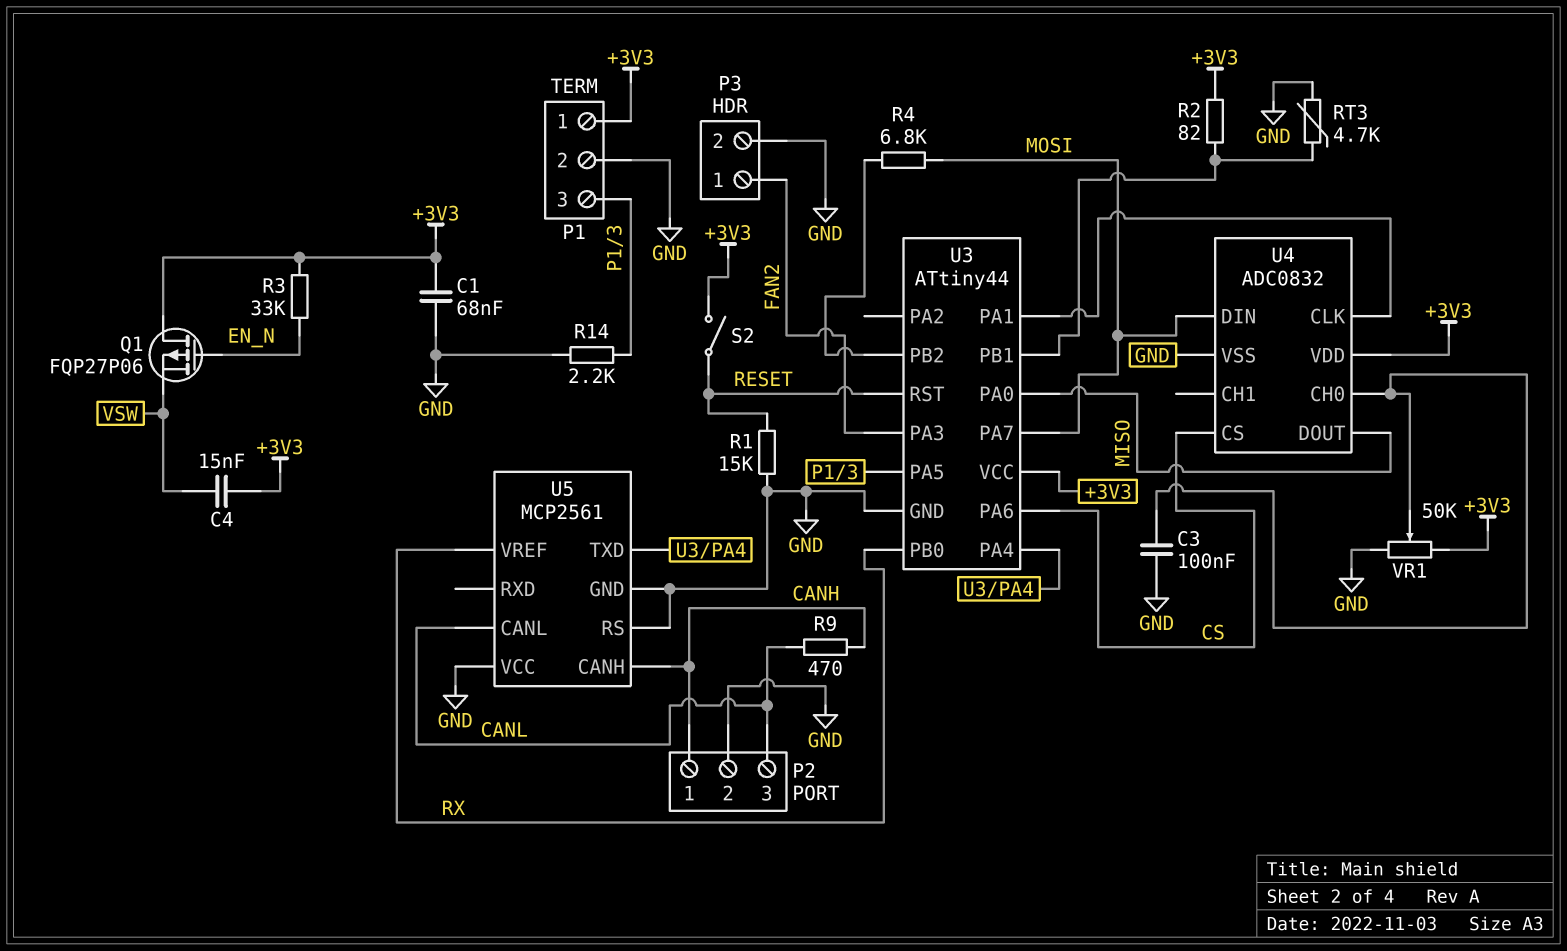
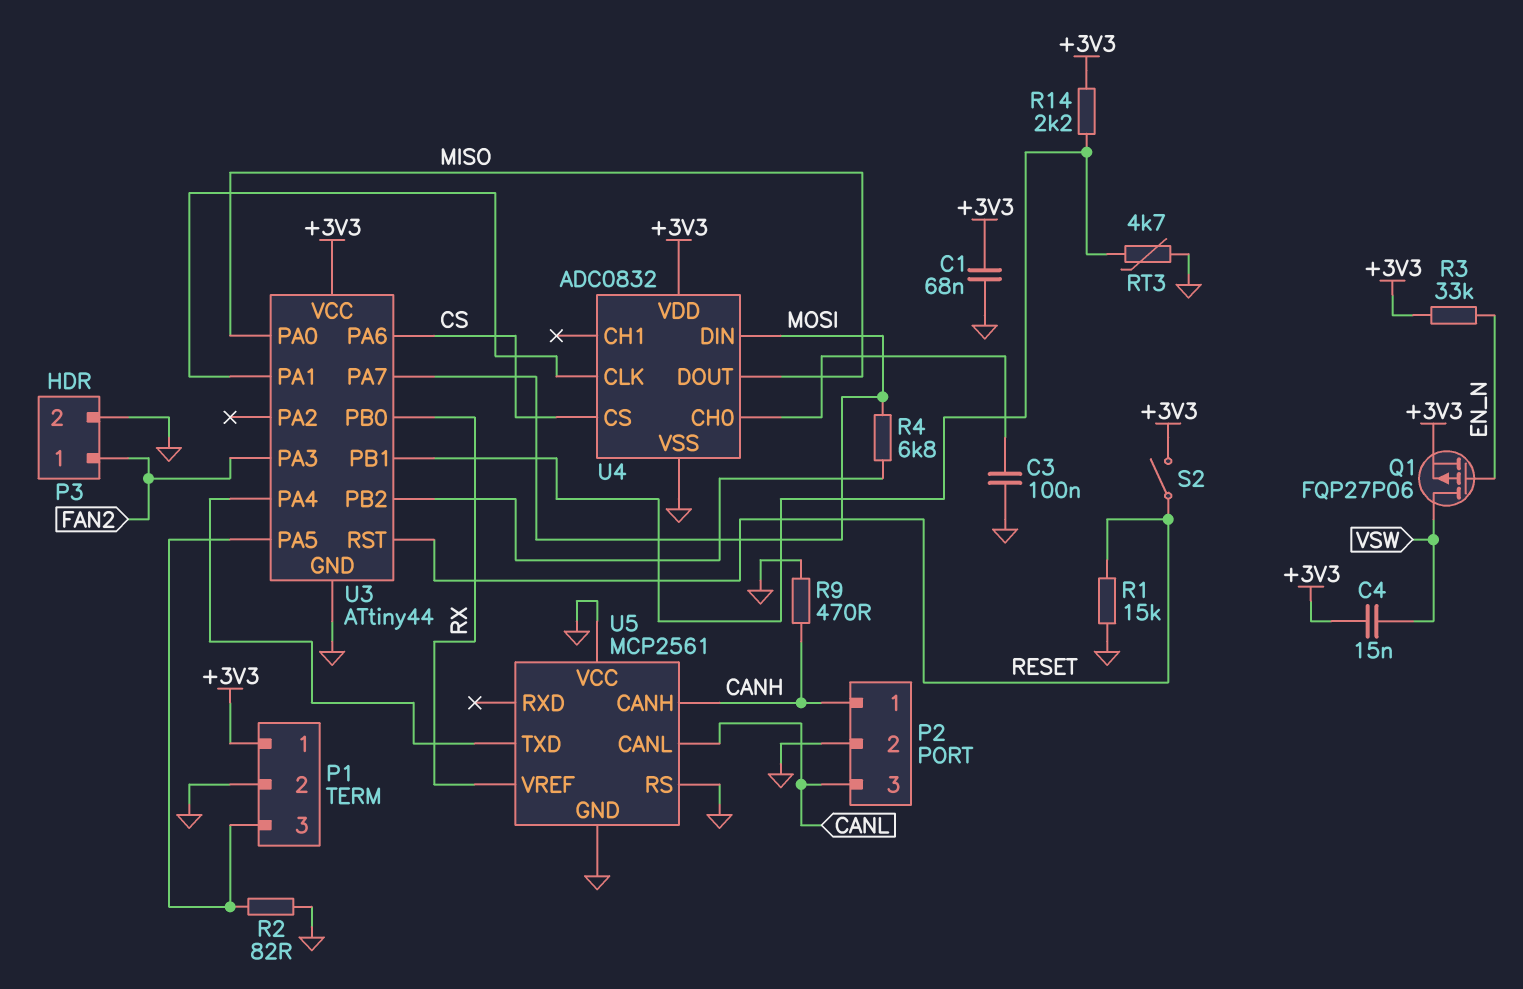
Q1: PMOS FQP27P06 (G EN_N, D +3V3, S VSW) -> PMOS FQP27P06 (G EN_N, D VSW, S +3V3)
R2: 82 (+3V3, U3/PB1) -> 82 (GND, P1/3)
R9: 470 (CANH, CANL) -> 470 (CANH, GND)
R14: 2.2k (GND, P1/3) -> 2.2k (+3V3, U3/PB1)
VR1: 50k (+3V3, GND, wiper U4/CH0) -> none

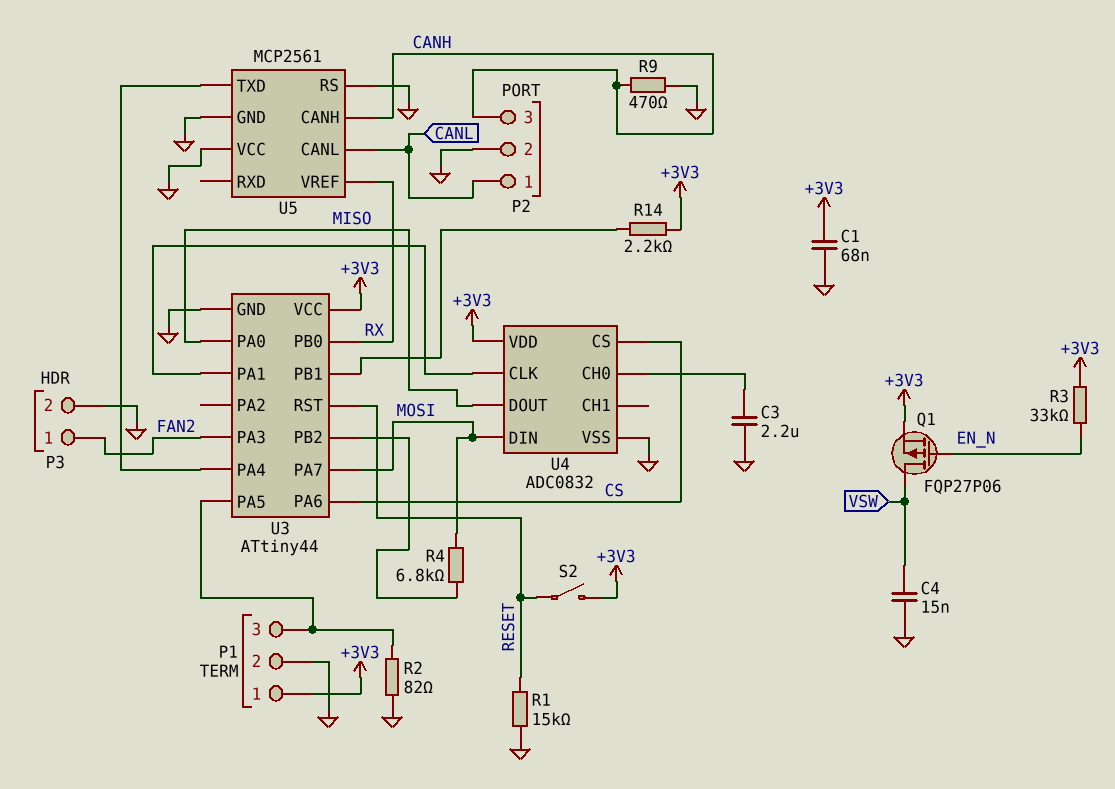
C3: 100nF (GND, U4/CH0) -> 2.2uF (GND, U4/CH0)
C4: 15nF (+3V3, VSW) -> 15nF (GND, VSW)
P2 pin 1: CANH -> CANL
P2 pin 3: CANL -> CANH
RT3: 4.7k (GND, U3/PB1) -> none

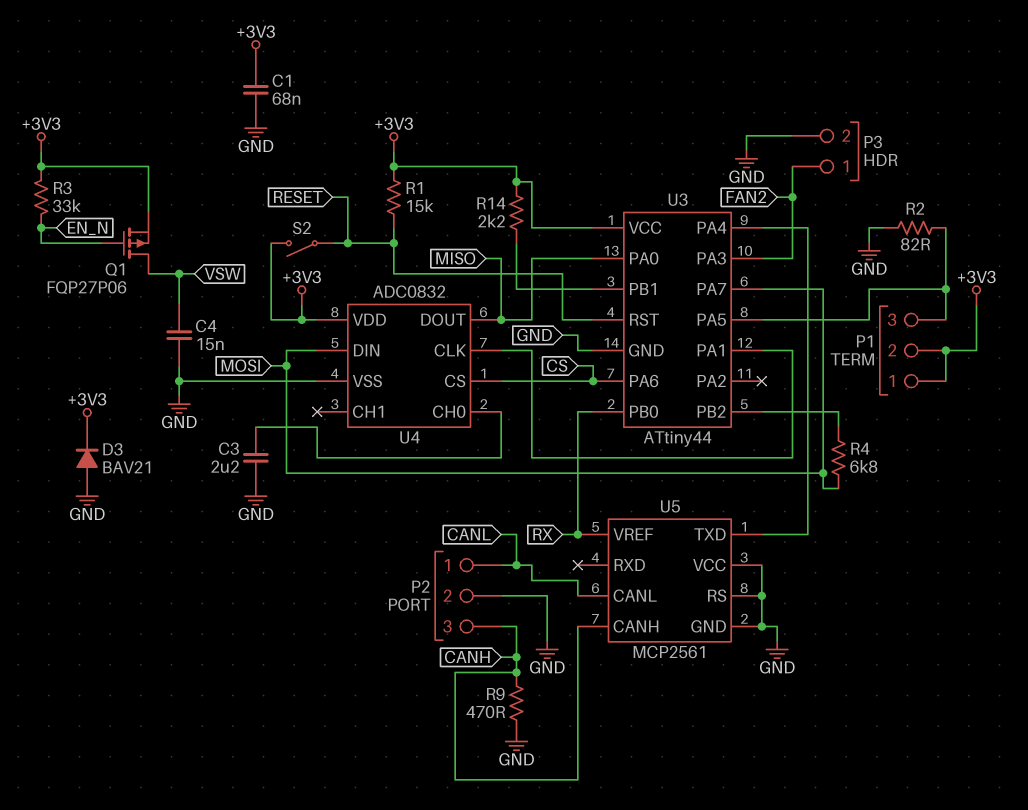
D3: none -> diode BAV21 (A GND, K +3V3)
P1 pin 2: GND -> +3V3
R1: 15k (GND, RESET) -> 15k (+3V3, RESET)

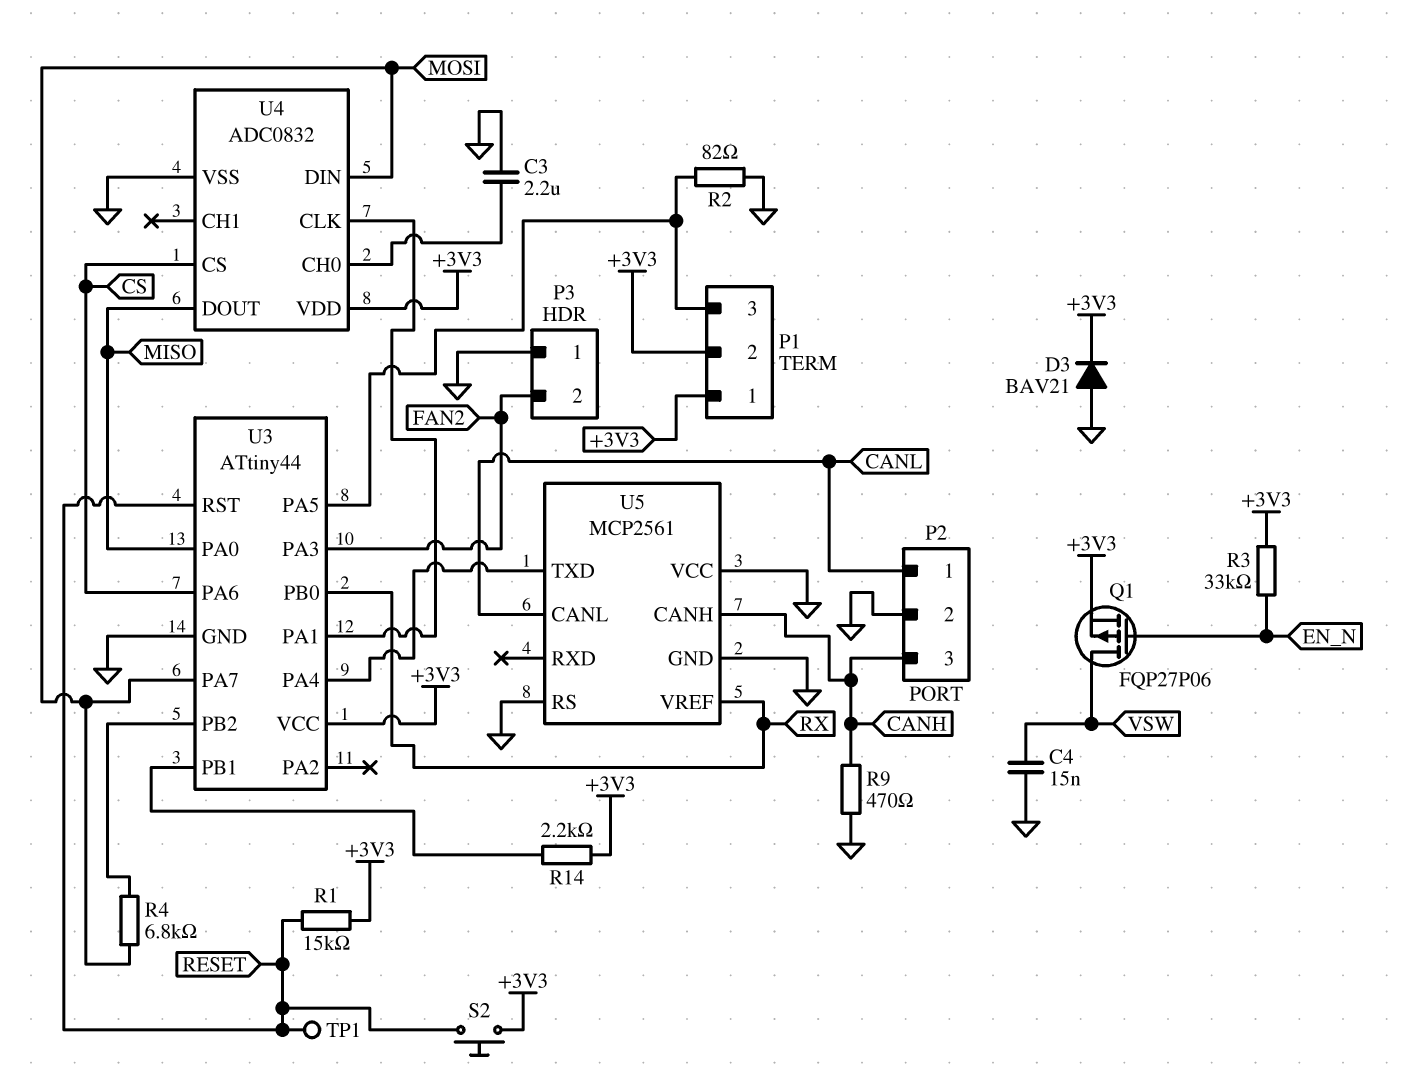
C1: 68nF (+3V3, GND) -> none
P3 pin 1: FAN2 -> GND
P3 pin 2: GND -> FAN2
S2: switch (+3V3, RESET) -> button (+3V3, RESET)
TP1: none -> test point (RESET)

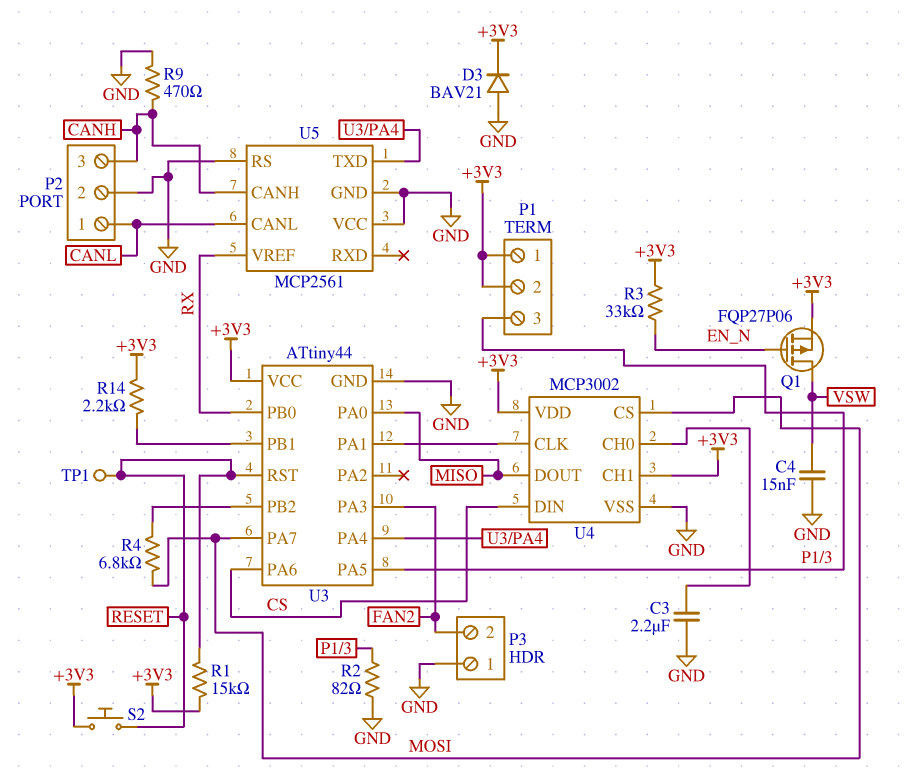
U4: ADC0832 -> MCP3002
U4 pin CH1: none -> +3V3
U4 pin CS: CS -> MOSI
U4 pin DIN: MOSI -> CS

